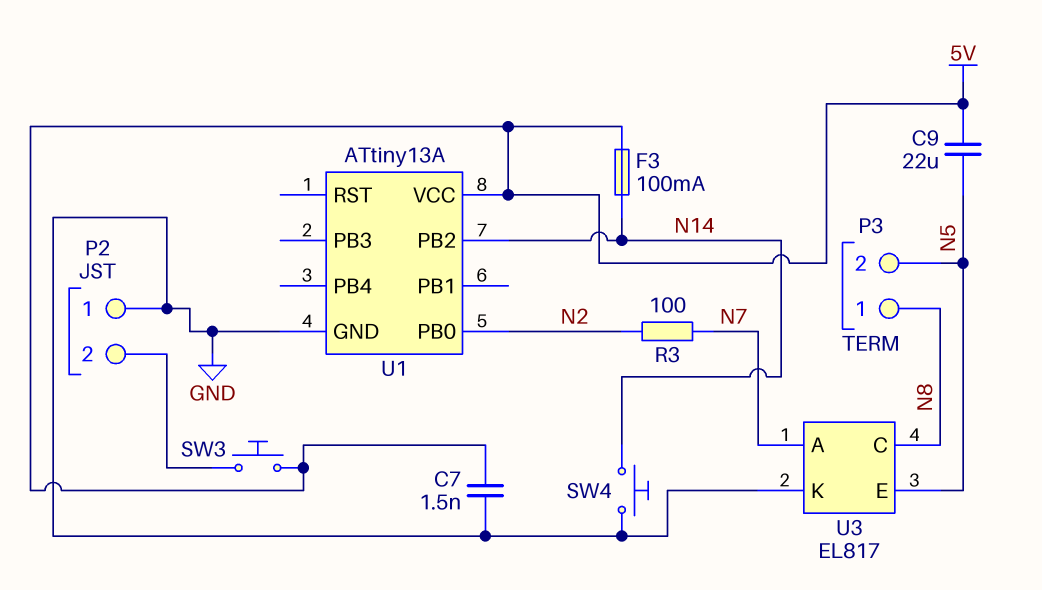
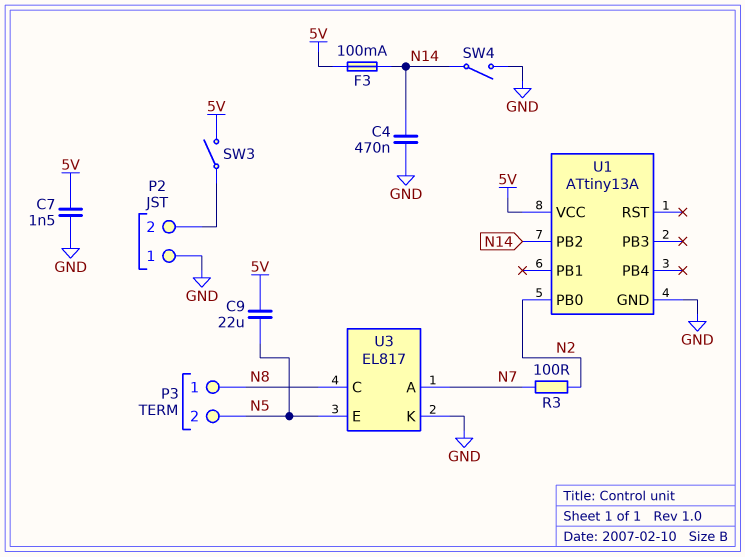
C4: none -> 470nF (GND, N14)
SW3: button (5V, P2/2) -> switch (5V, P2/2)
SW4: button (GND, N14) -> switch (GND, N14)

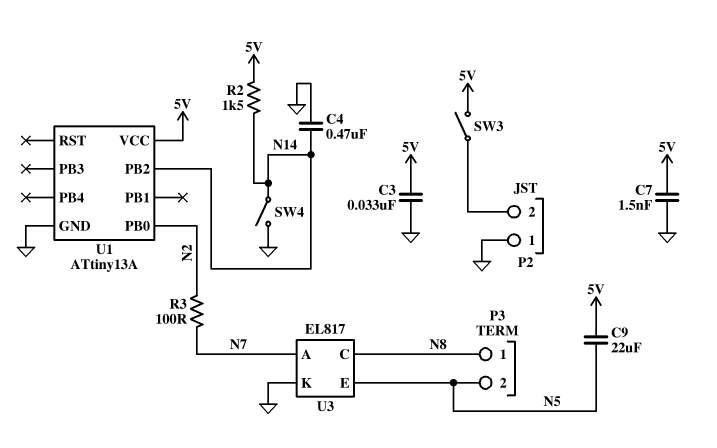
C3: none -> 33nF (5V, GND)
F3: 100mA (5V, N14) -> none
R2: none -> 1.5k (5V, N14)

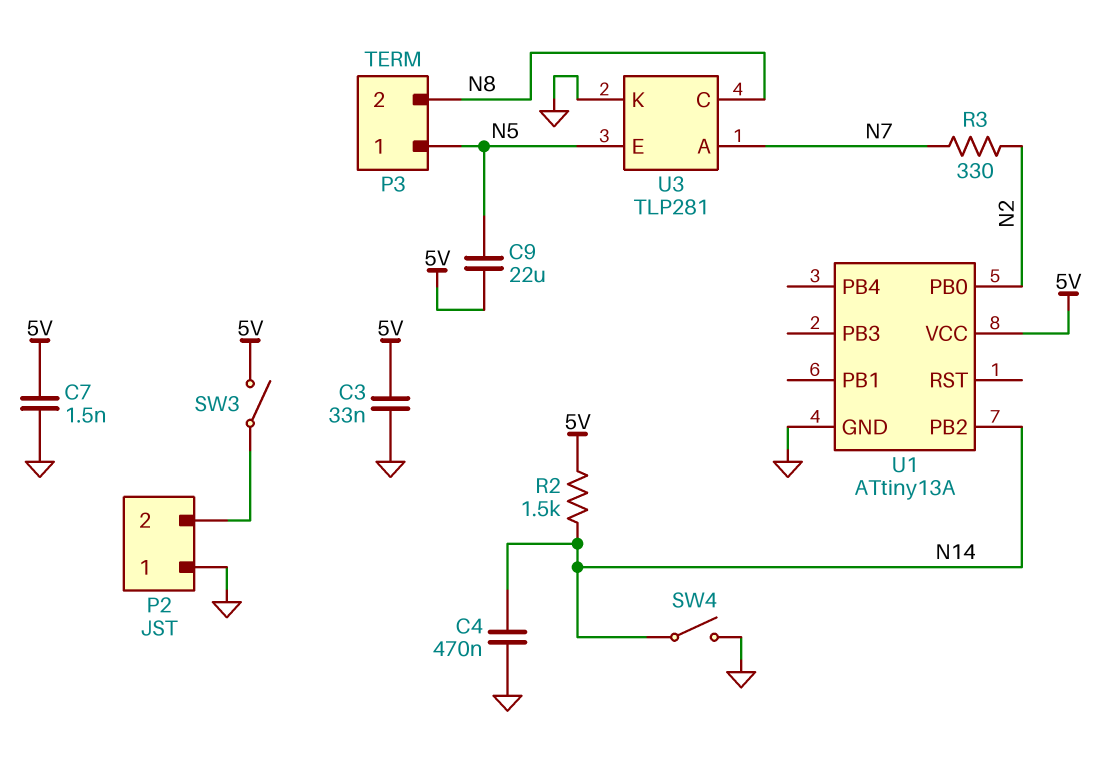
P3 pin 1: N8 -> N5
P3 pin 2: N5 -> N8
R3: 100 (N2, N7) -> 330 (N2, N7)
U3: EL817 -> TLP281

